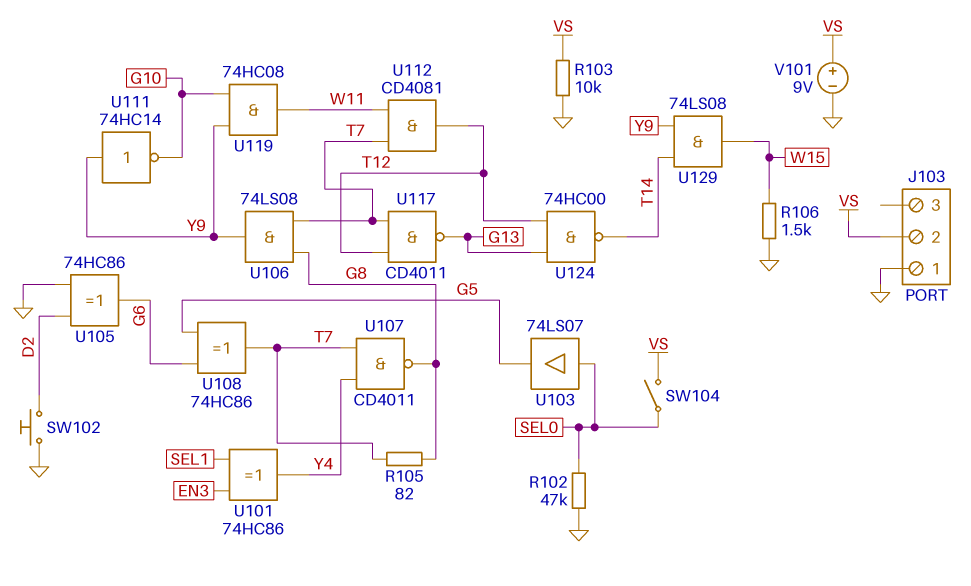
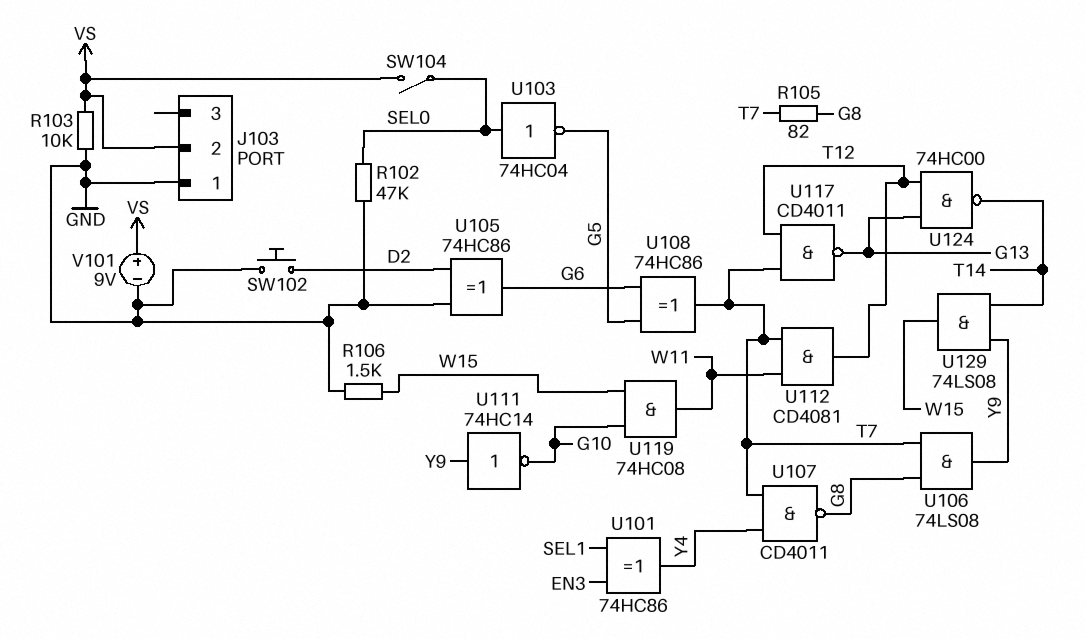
U103: buffer 74LS07 (in SEL0, out G5) -> NOT 74HC04 (in SEL0, out G5)
U119: AND 74HC08 (in G10, in Y9, out W11) -> AND 74HC08 (in G10, in W15, out W11)

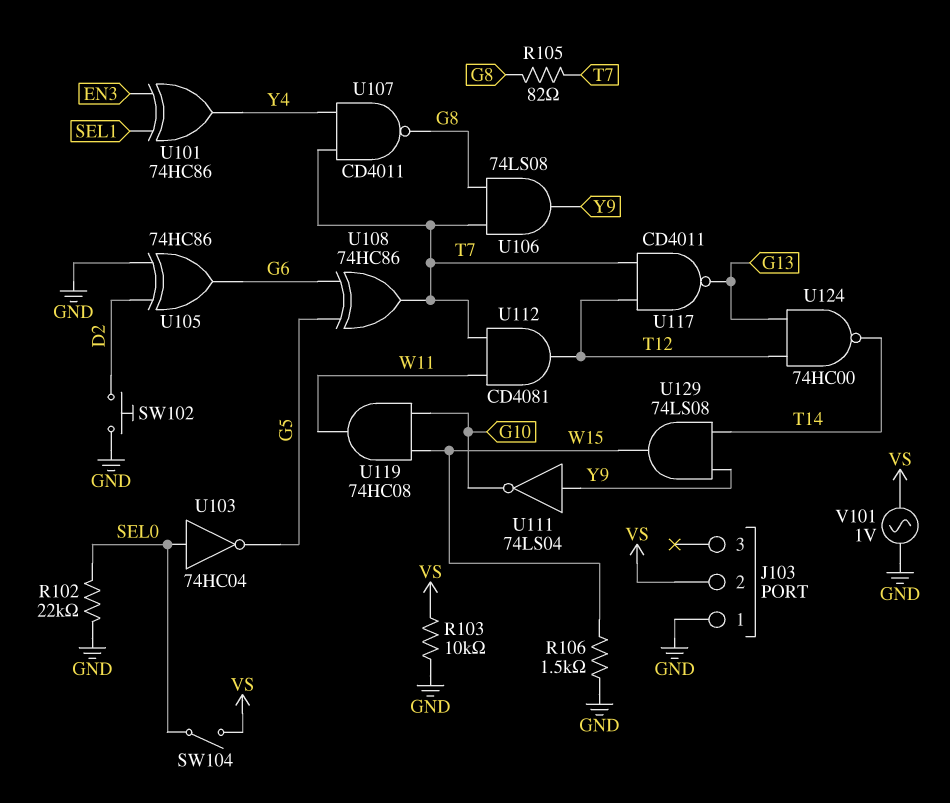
R102: 47k (GND, SEL0) -> 22k (GND, SEL0)
U111: NOT 74HC14 (in Y9, out G10) -> NOT 74LS04 (in Y9, out G10)
V101: 9V (plus VS, minus GND) -> AC 1V (GND, VS)

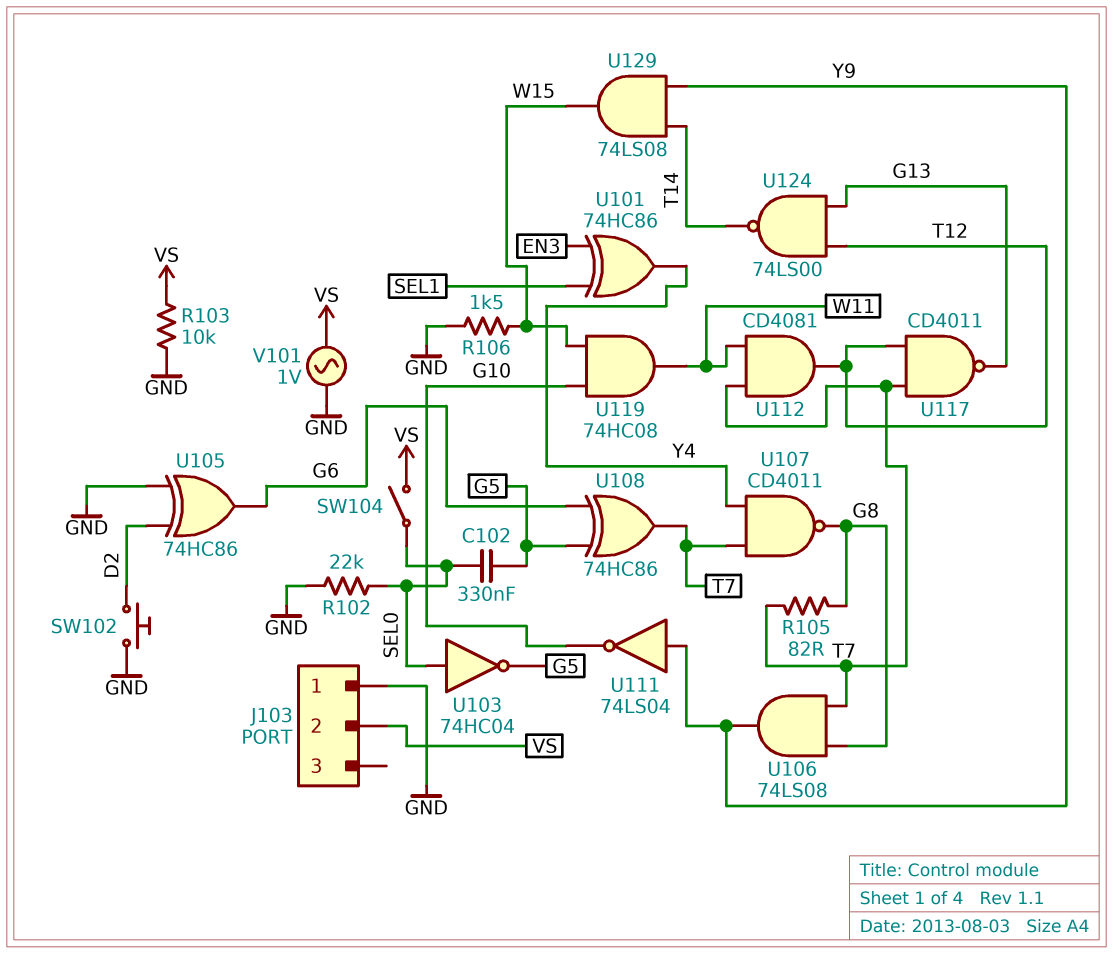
C102: none -> 330nF (G5, SEL0)
U124: NAND 74HC00 (in G13, in T12, out T14) -> NAND 74LS00 (in G13, in T12, out T14)

